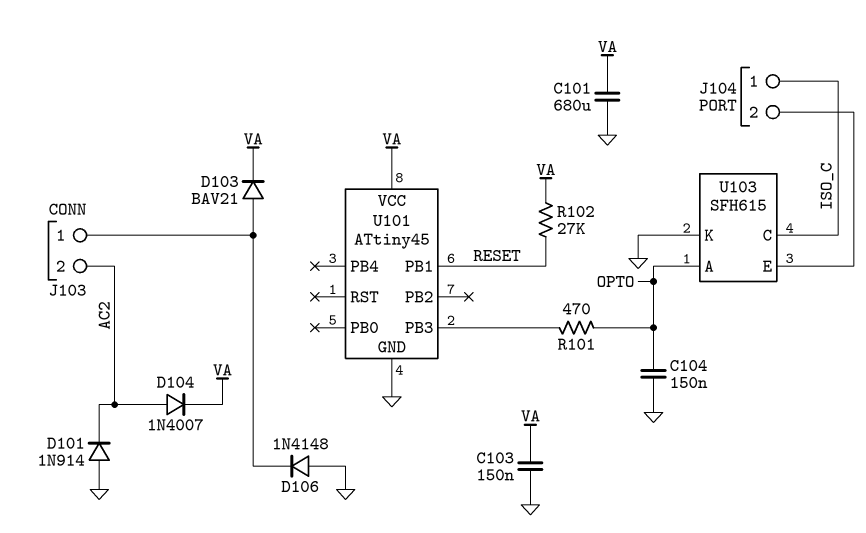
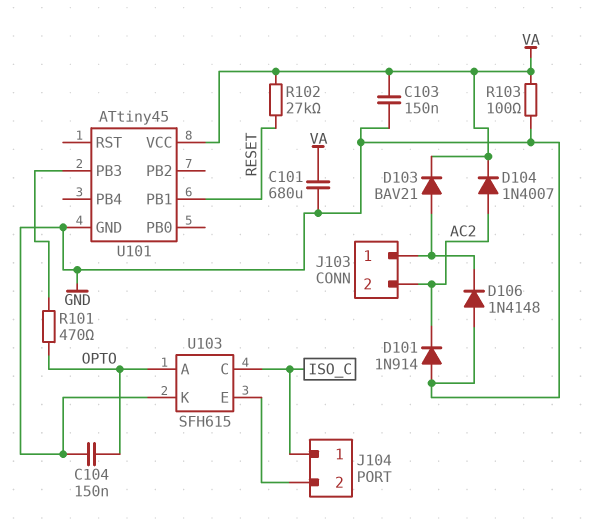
R103: none -> 100 (GND, VA)

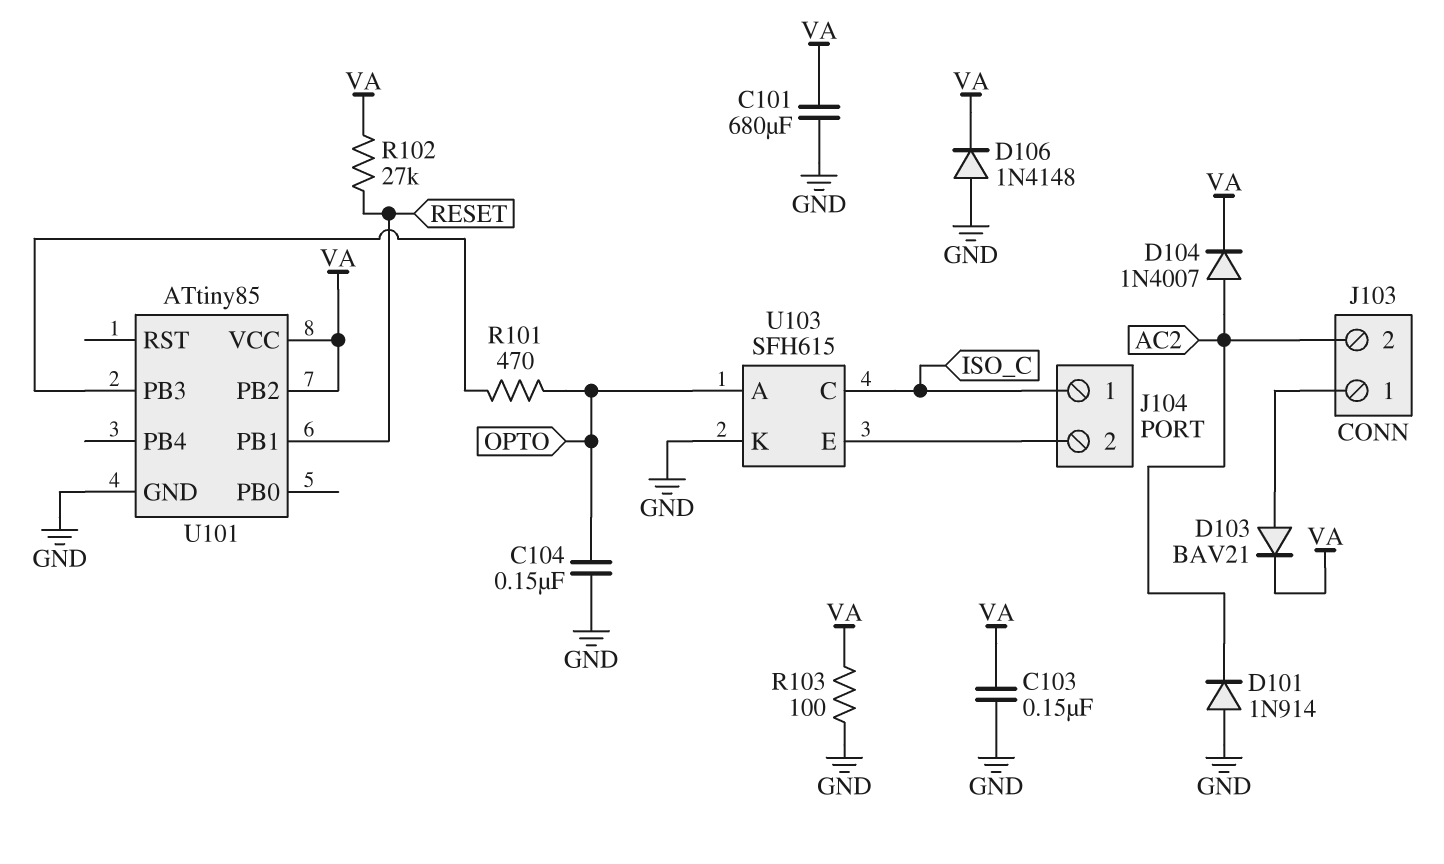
D106: diode 1N4148 (A GND, K J103/1) -> diode 1N4148 (A GND, K VA)
U101: ATtiny45 -> ATtiny85
U101 pin PB2: none -> VA

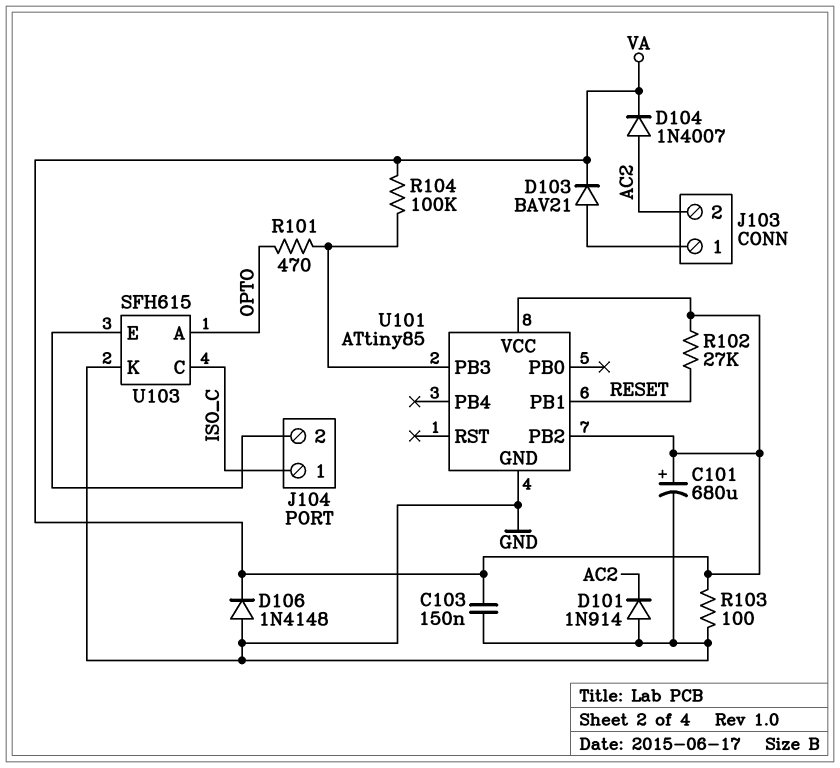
C101: 680uF (GND, VA) -> 680uF (plus VA, minus GND)
C104: 150nF (GND, OPTO) -> none
R104: none -> 100k (U101/PB3, VA)

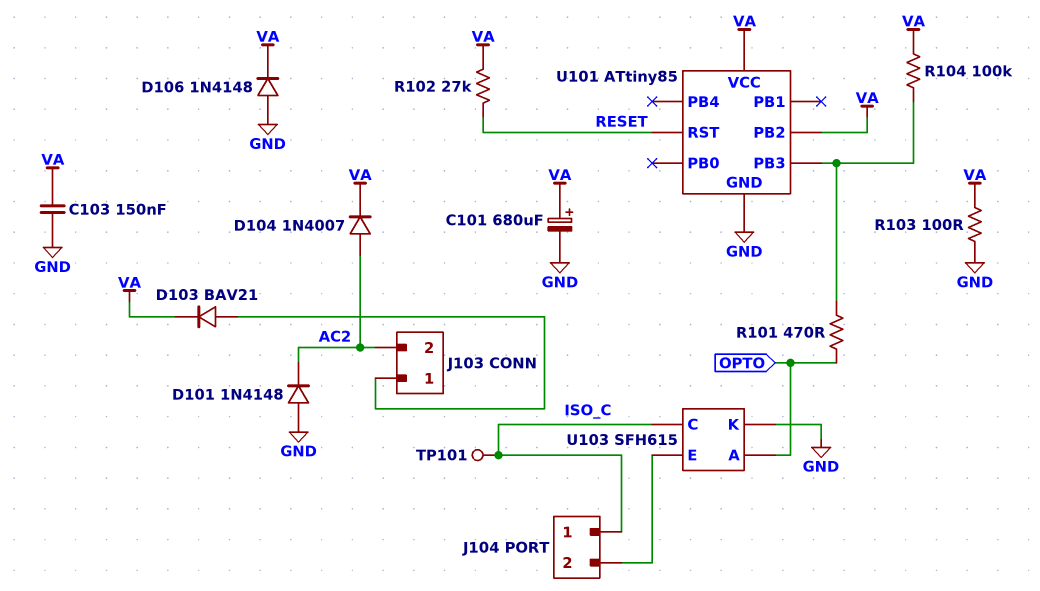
D101: diode 1N914 (A GND, K AC2) -> diode 1N4148 (A GND, K AC2)
TP101: none -> test point (ISO_C)
U101 pin PB1: RESET -> none
U101 pin RST: none -> RESET

